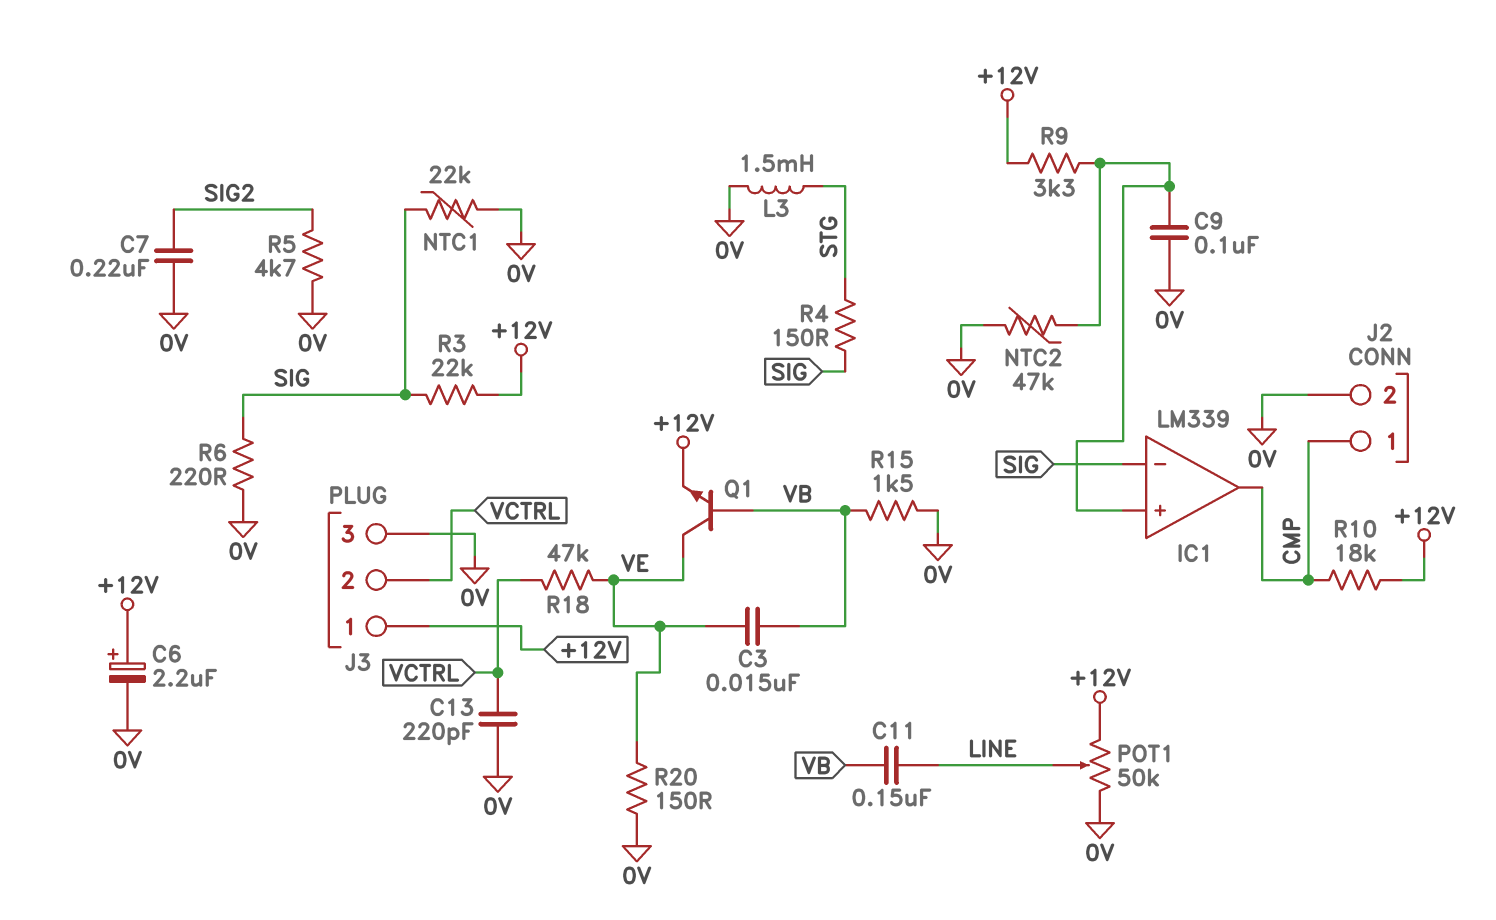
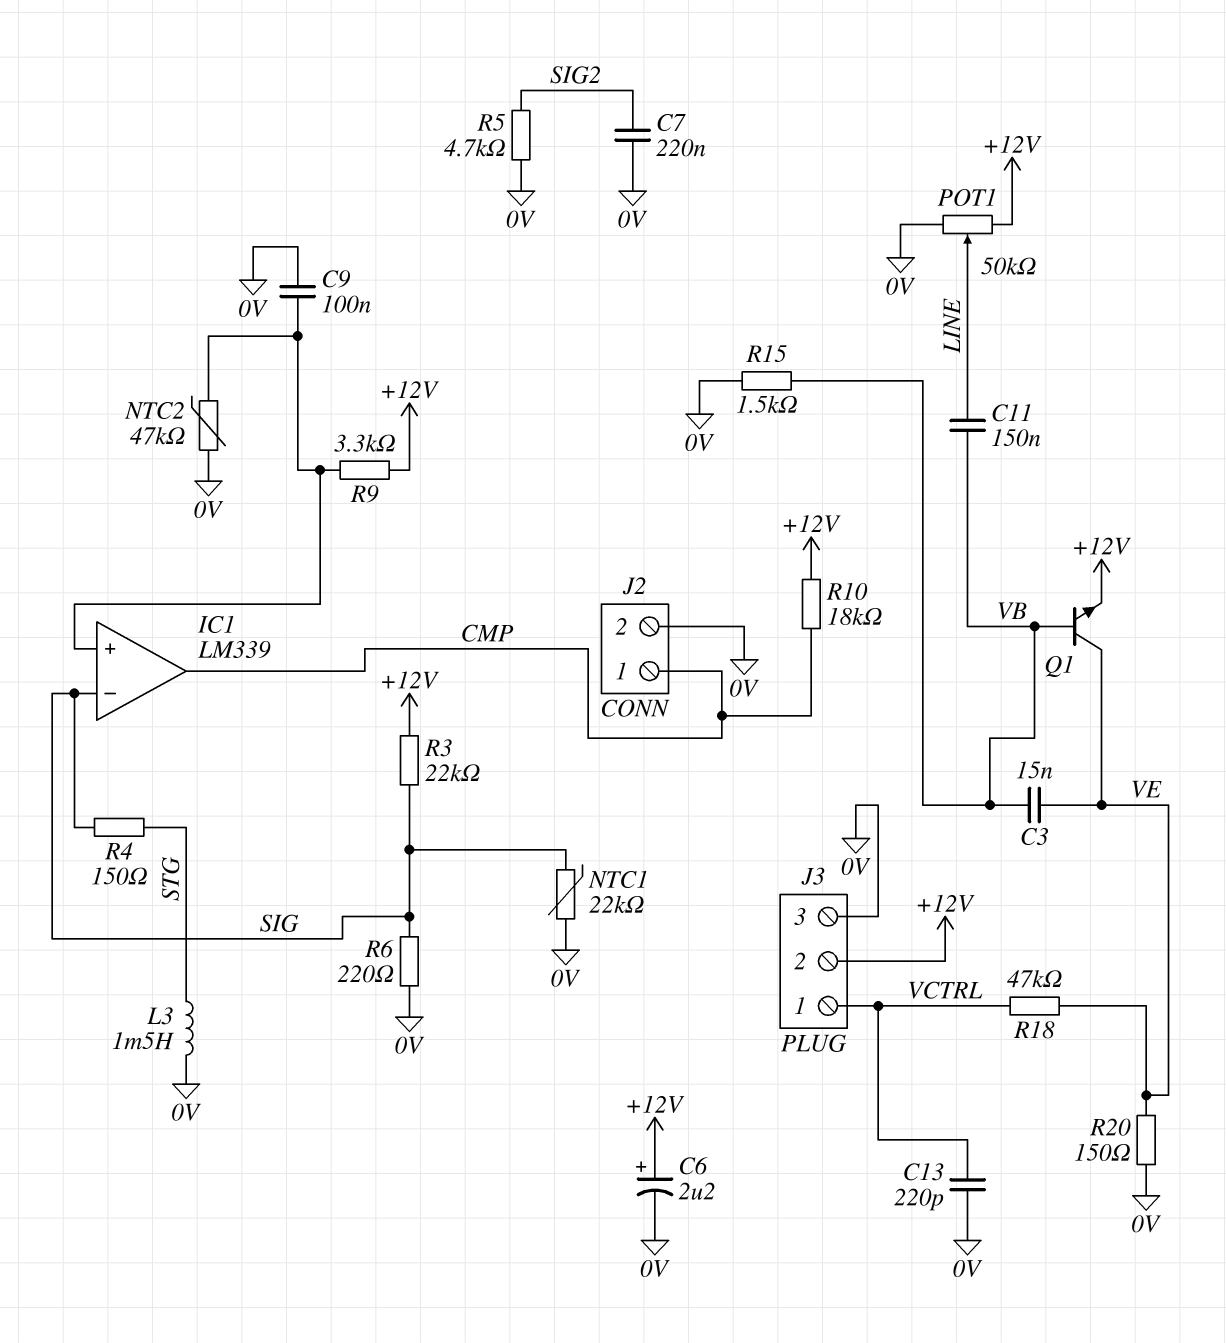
J3 pin 1: +12V -> VCTRL
J3 pin 2: VCTRL -> +12V

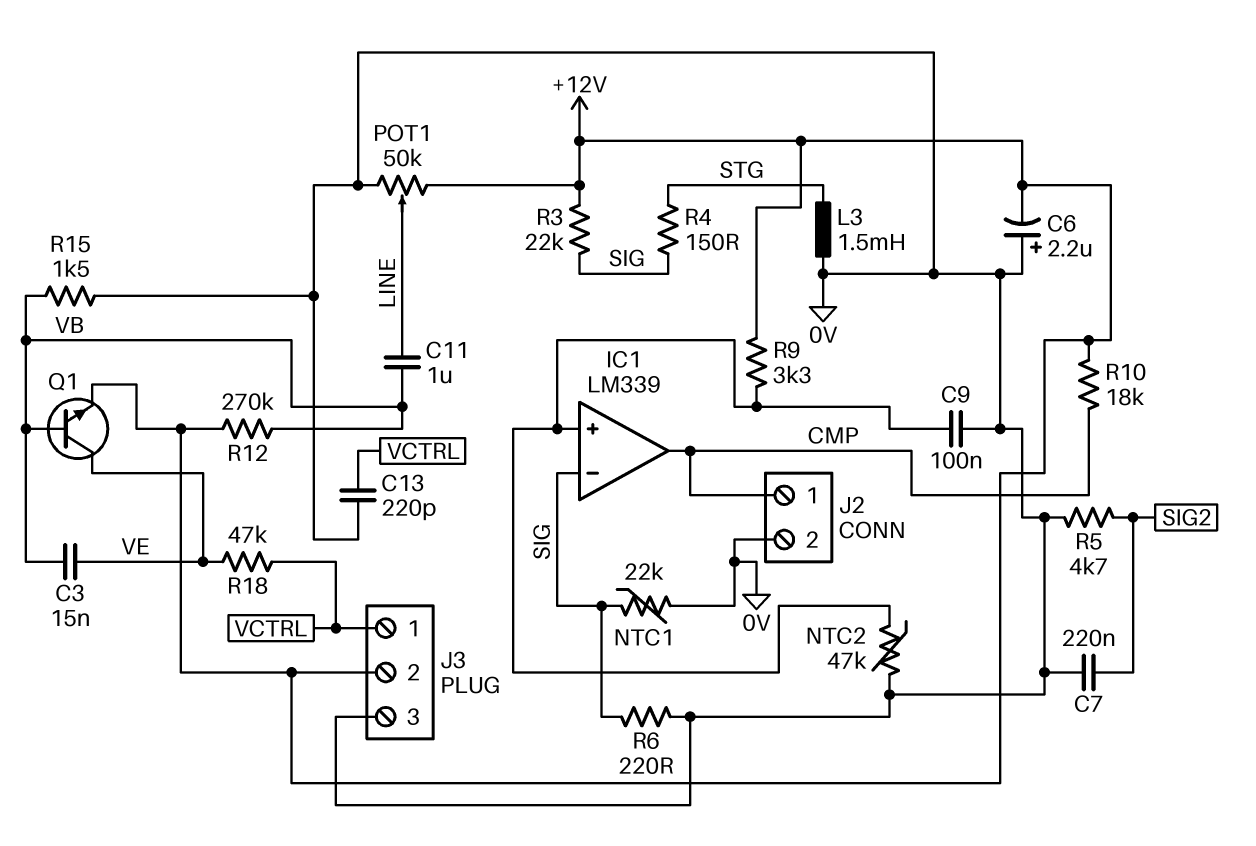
C6: 2.2uF (plus +12V, minus 0V) -> 2.2uF (plus 0V, minus +12V)
C11: 150nF (LINE, VB) -> 1uF (LINE, VB)
R12: none -> 270k (+12V, VB)
R20: 150 (0V, VE) -> none

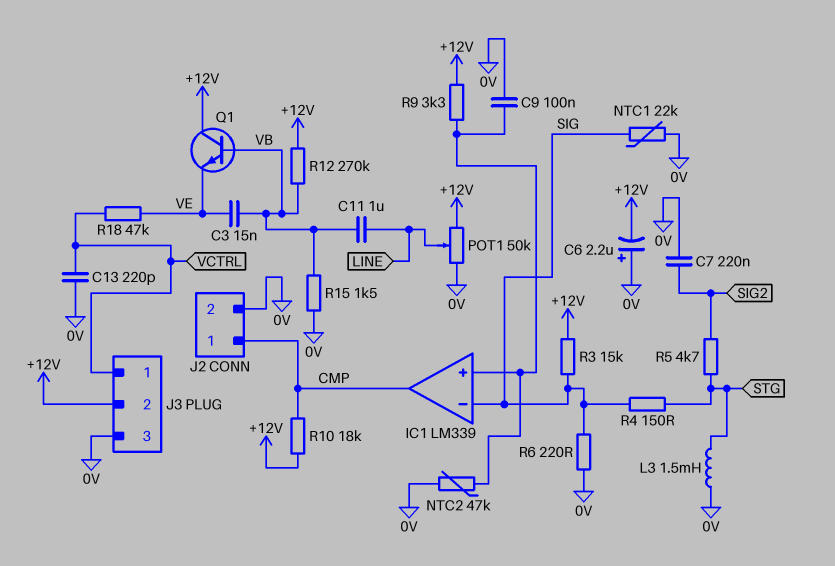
Q1: NPN (B VB, C VE, E +12V) -> NPN (B VB, C +12V, E VE)
R3: 22k (+12V, SIG) -> 15k (+12V, SIG)
R5: 4.7k (0V, SIG2) -> 4.7k (SIG2, STG)

